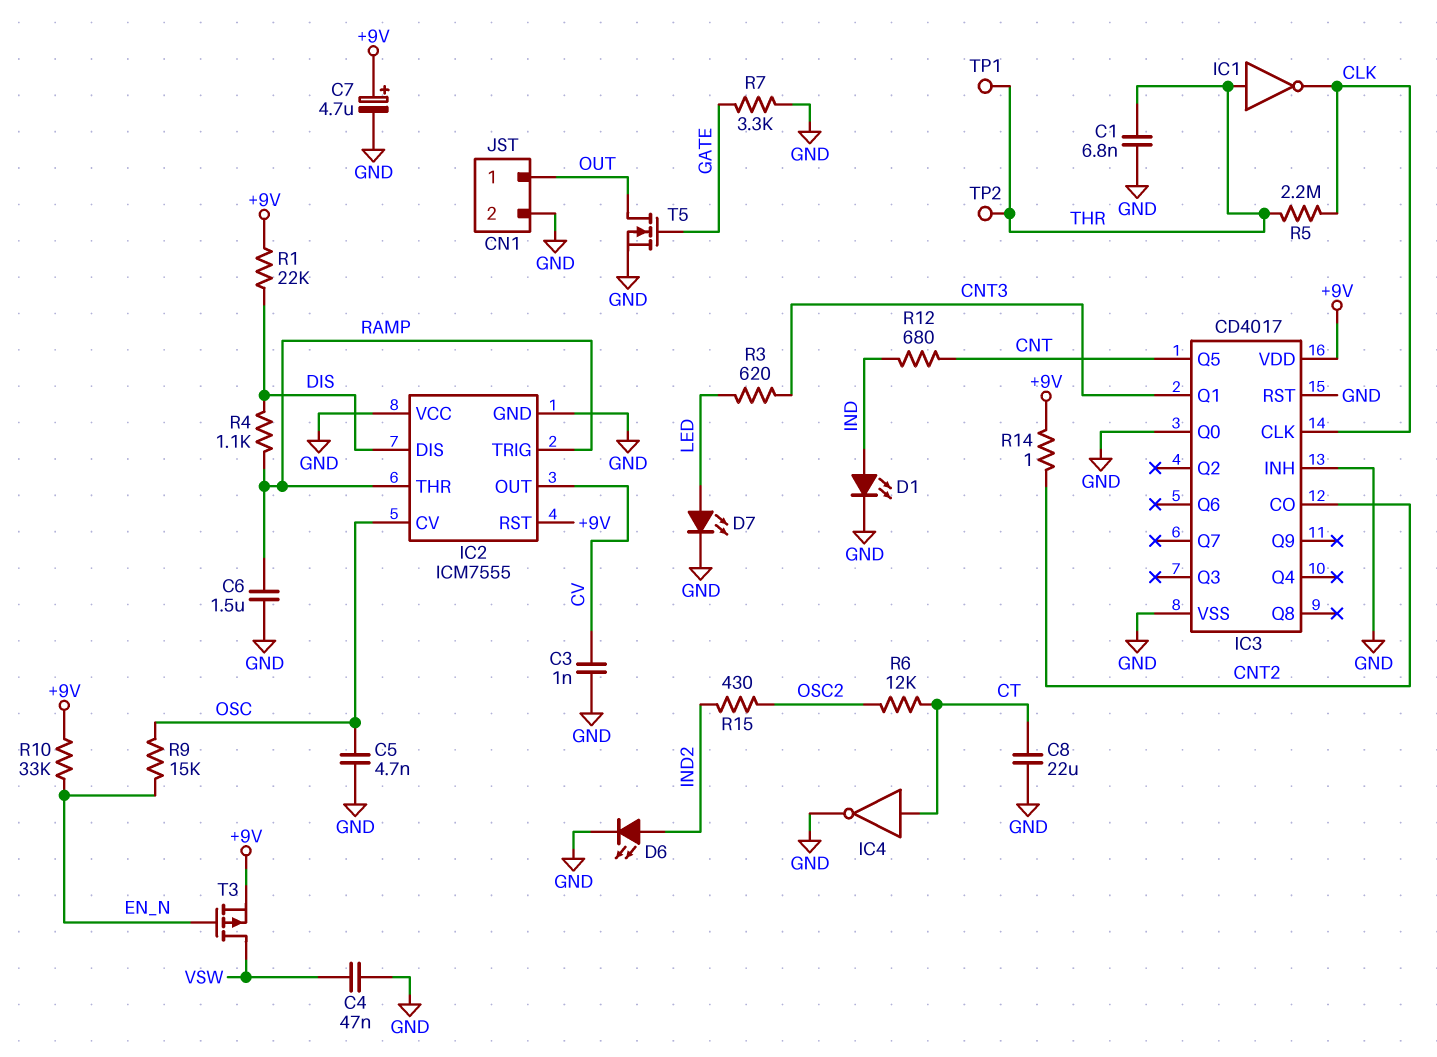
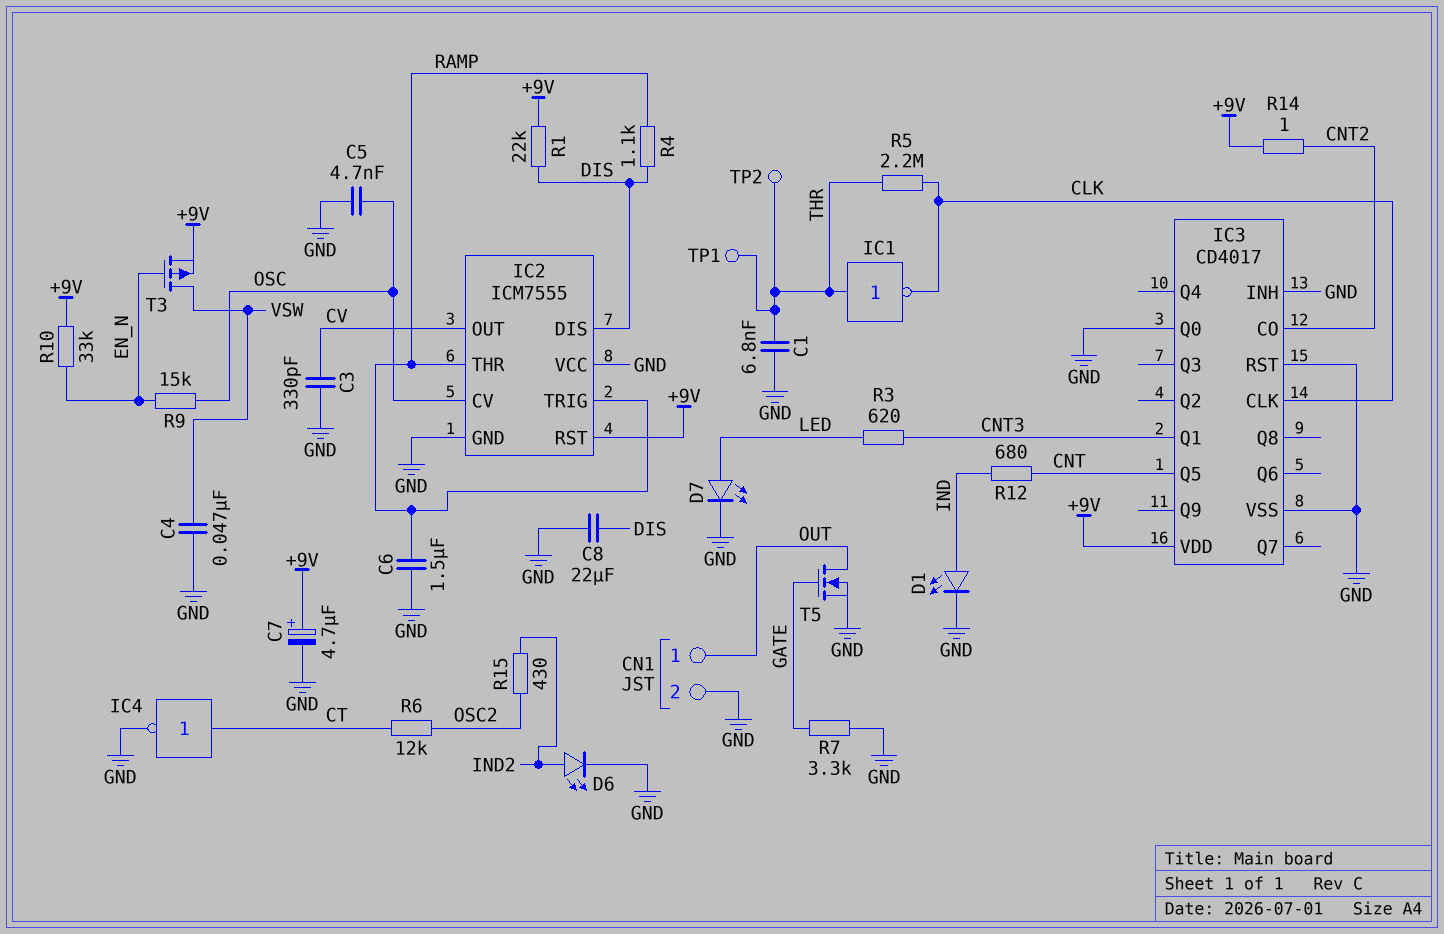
C3: 1nF (CV, GND) -> 330pF (CV, GND)
C8: 22uF (CT, GND) -> 22uF (DIS, GND)

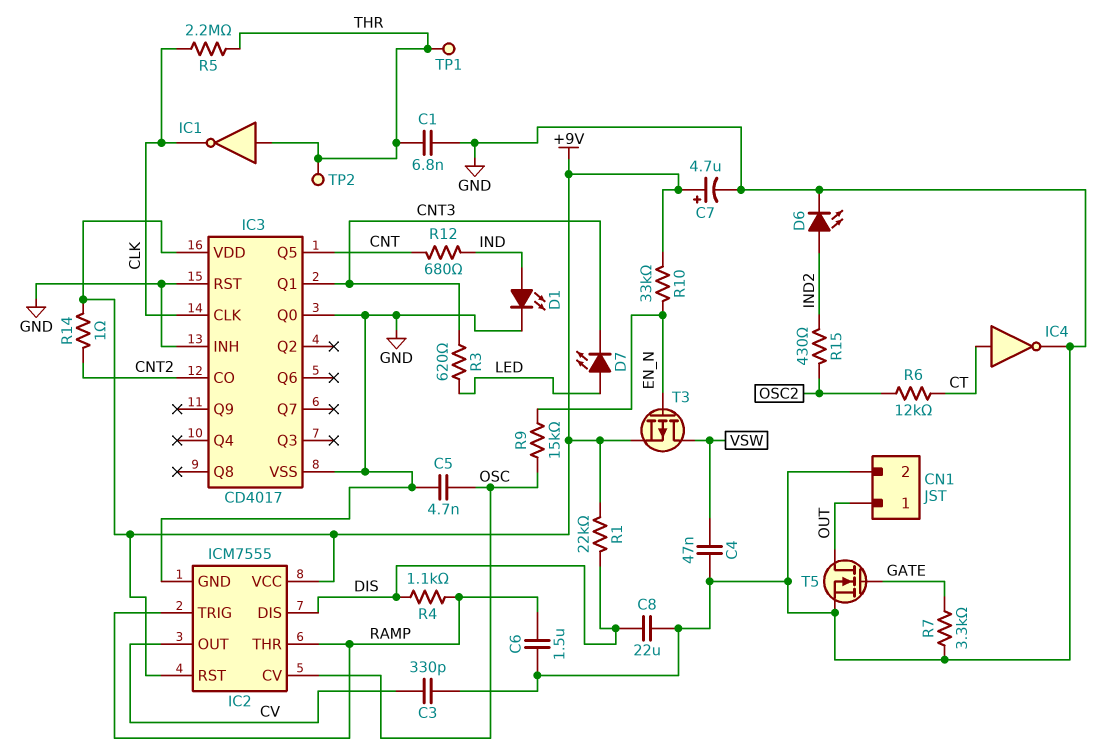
D7: LED (A LED, K GND) -> LED (A LED, K CNT3)
IC2 pin VCC: GND -> +9V

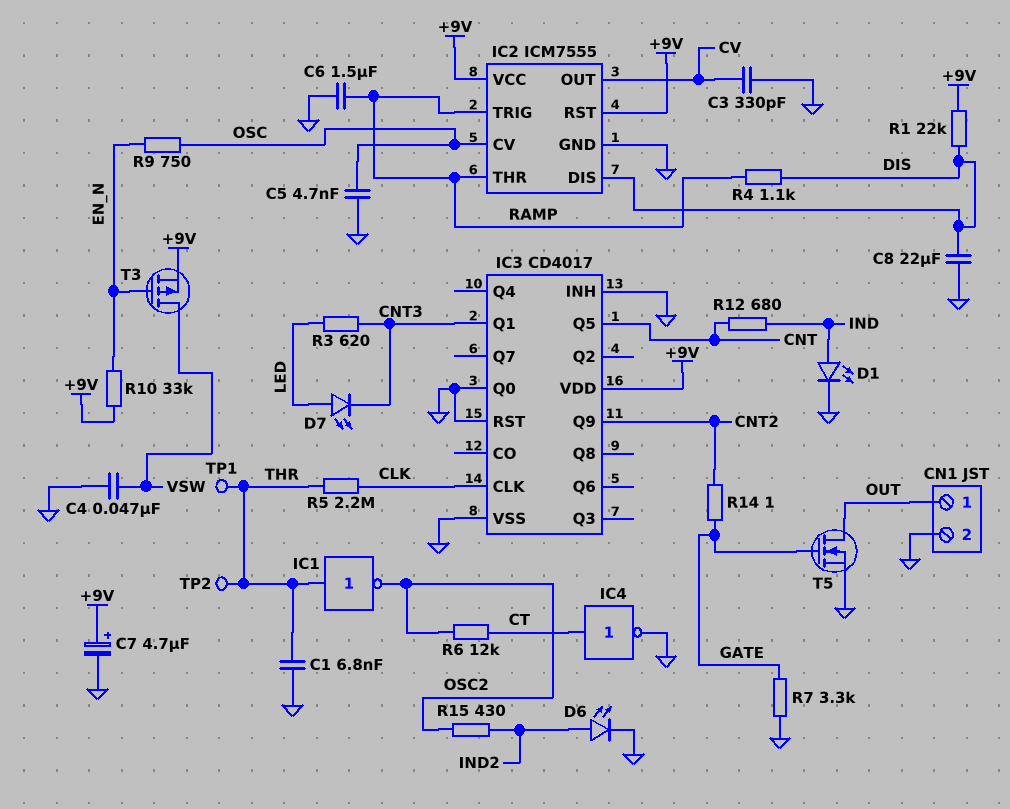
IC1: NOT (in THR, out CLK) -> NOT (in THR, out OSC2)
IC3 pin CO: CNT2 -> none
IC3 pin Q9: none -> CNT2
R9: 15k (EN_N, OSC) -> 750 (EN_N, OSC)
R14: 1 (+9V, CNT2) -> 1 (CNT2, GATE)

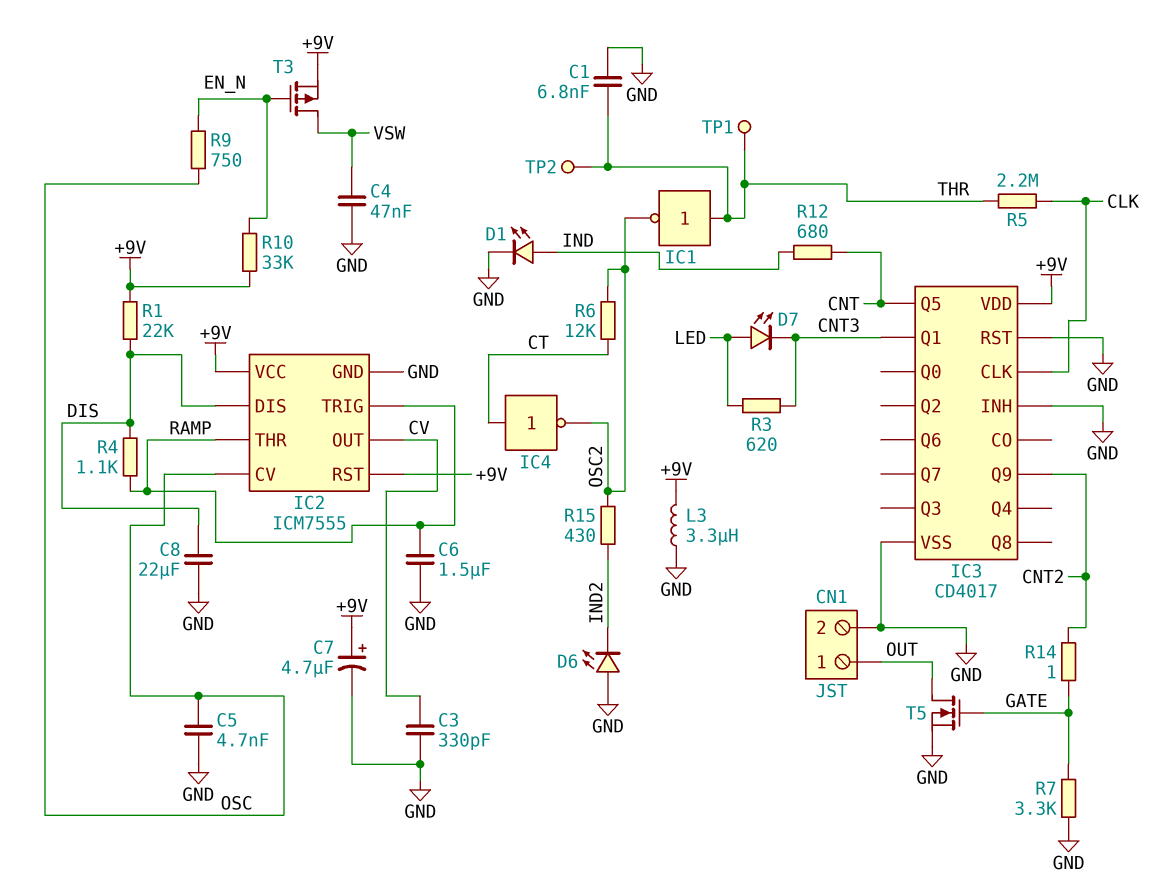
D6: LED (A IND2, K GND) -> LED (A GND, K IND2)
IC3 pin Q0: GND -> none
IC4: NOT (in CT, out GND) -> NOT (in CT, out OSC2)
L3: none -> 3.3uH (+9V, GND)

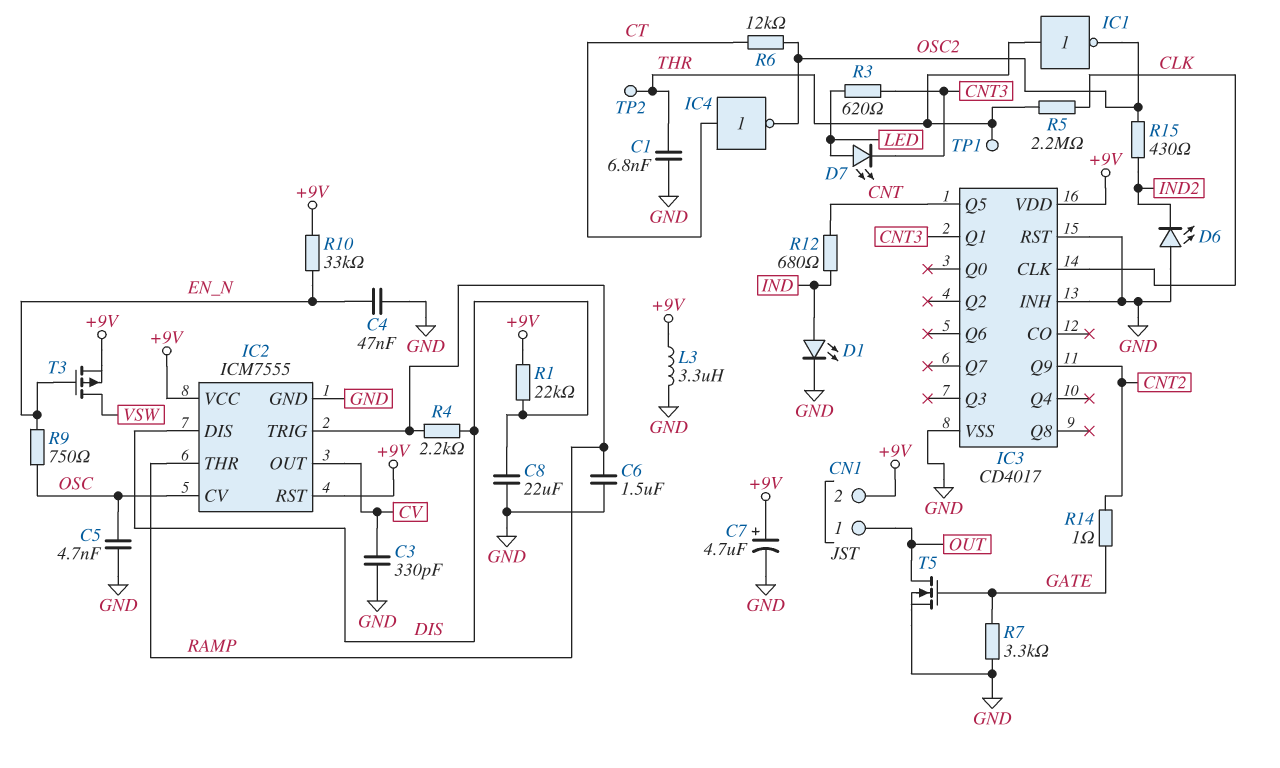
C4: 47nF (GND, VSW) -> 47nF (EN_N, GND)
CN1 pin 2: GND -> +9V
R4: 1.1k (DIS, RAMP) -> 2.2k (DIS, RAMP)

